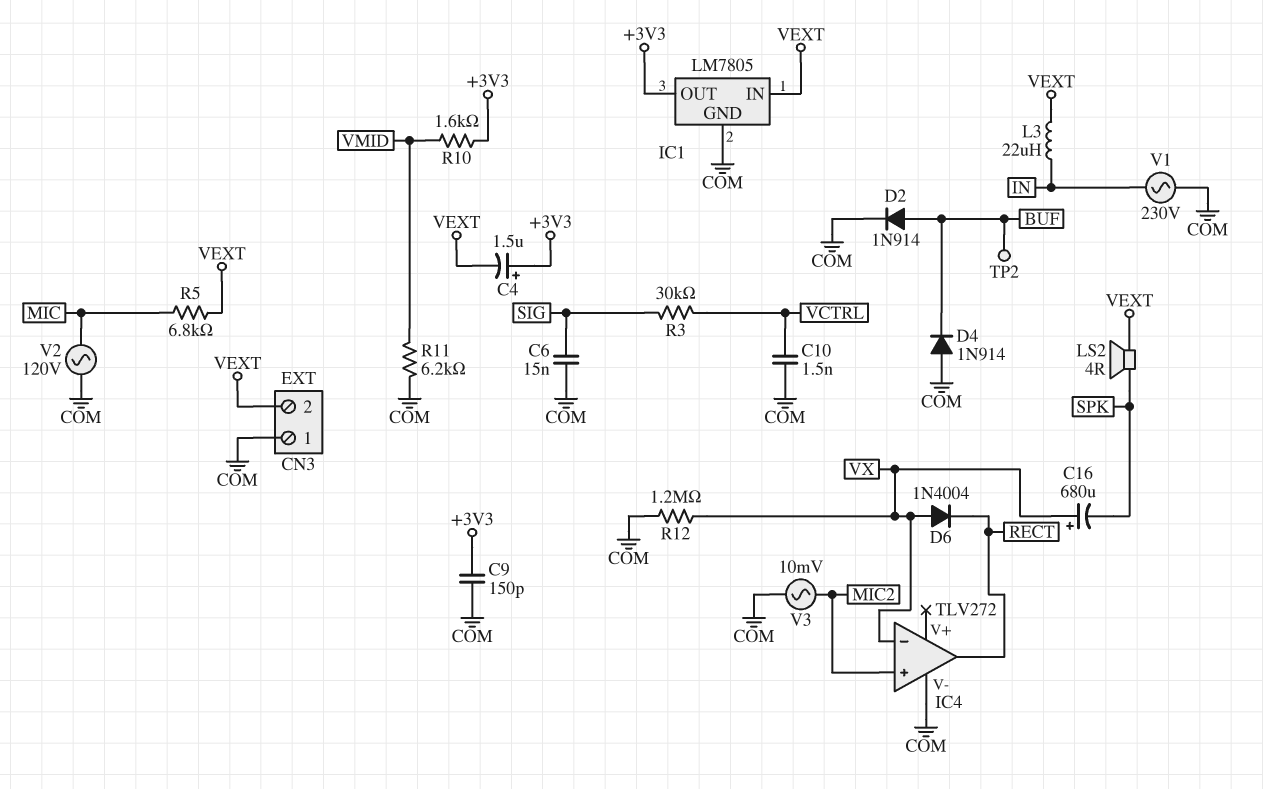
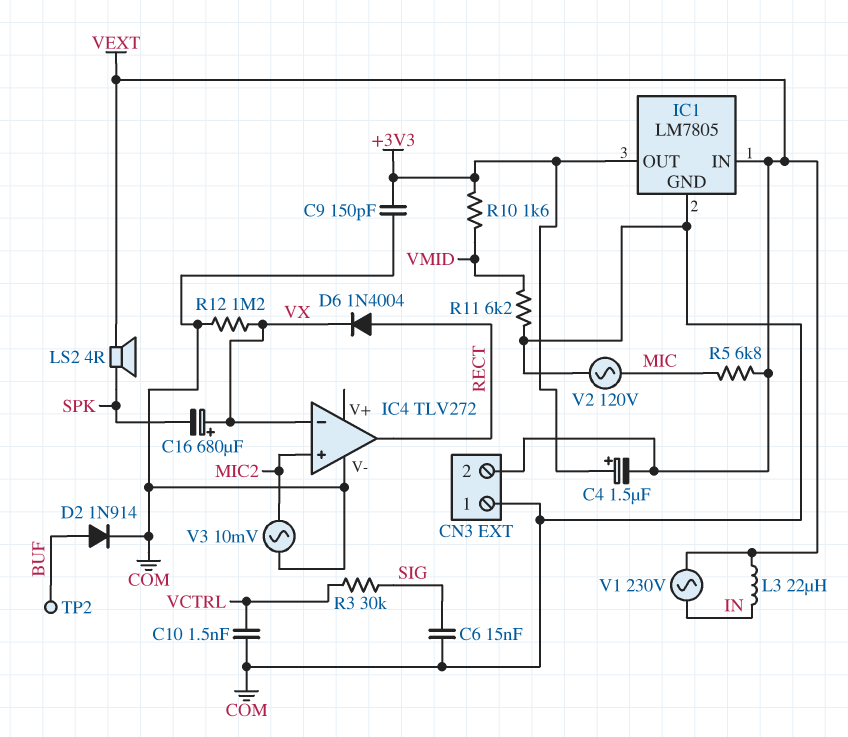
D4: diode 1N914 (A COM, K BUF) -> none
D6: diode 1N4004 (A VX, K RECT) -> diode 1N4004 (A RECT, K VX)
V1: AC 230V (COM, IN) -> AC 230V (IN, VEXT)

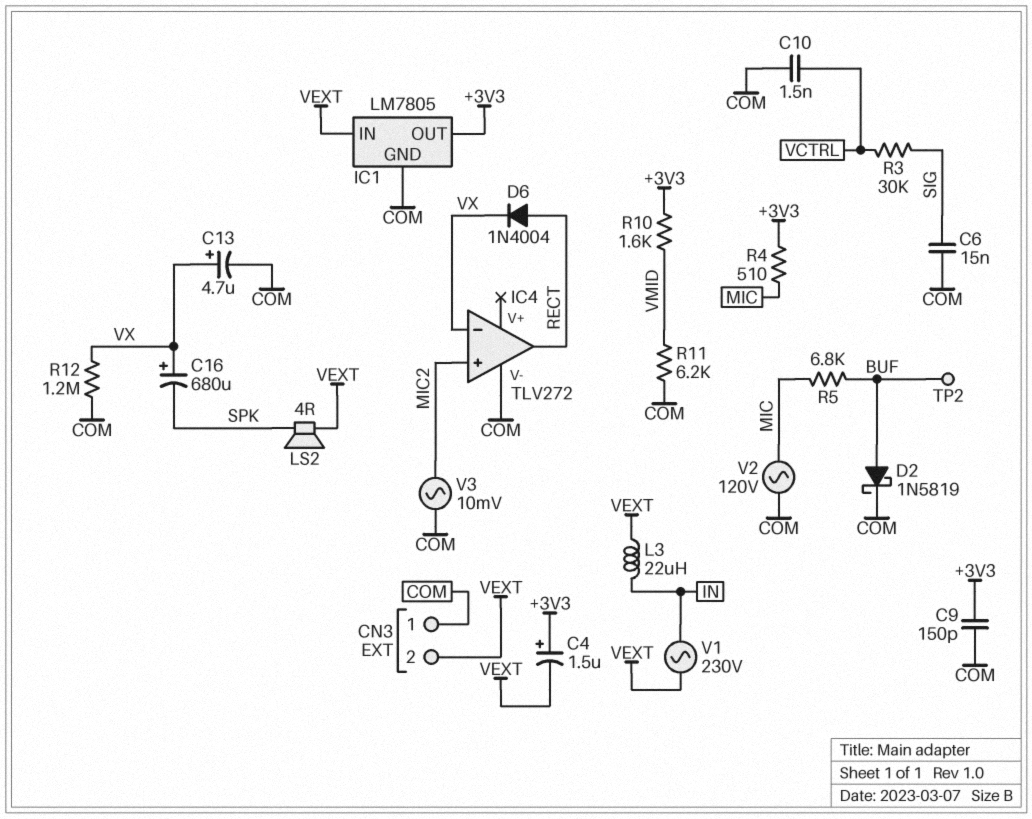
C13: none -> 4.7uF (plus VX, minus COM)
D2: diode 1N914 (A BUF, K COM) -> schottky 1N5819 (A BUF, K COM)
R4: none -> 510 (+3V3, MIC)
R5: 6.8k (MIC, VEXT) -> 6.8k (BUF, MIC)

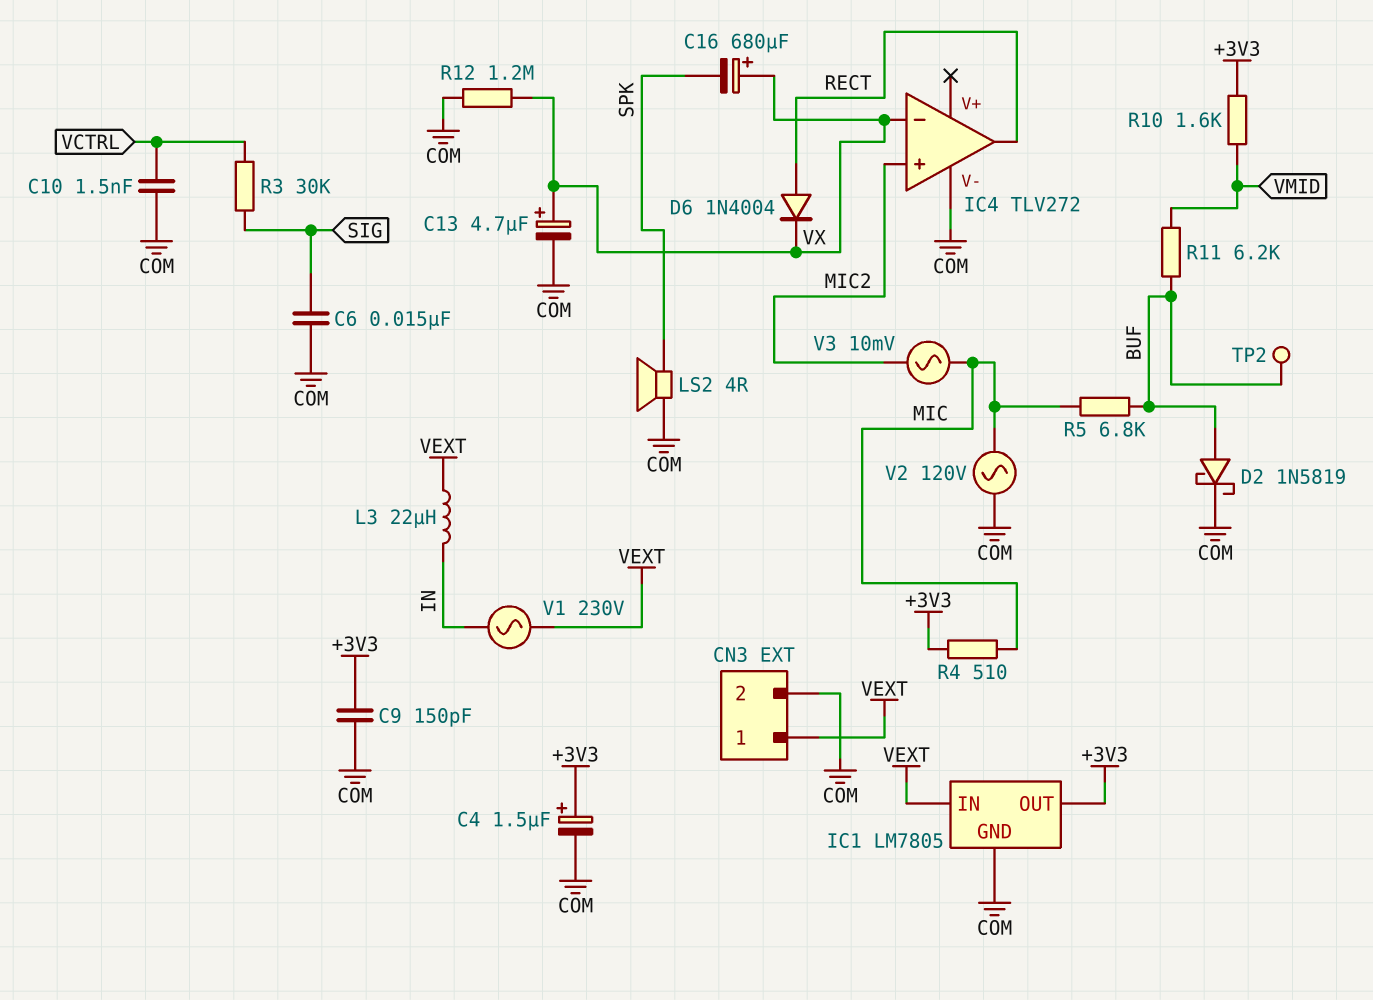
C4: 1.5uF (plus +3V3, minus VEXT) -> 1.5uF (plus +3V3, minus COM)
CN3 pin 1: COM -> VEXT
CN3 pin 2: VEXT -> COM
LS2: speaker 4R (SPK, VEXT) -> speaker 4R (COM, SPK)
R11: 6.2k (COM, VMID) -> 6.2k (BUF, VMID)
V3: AC 10mV (COM, MIC2) -> AC 10mV (MIC, MIC2)

